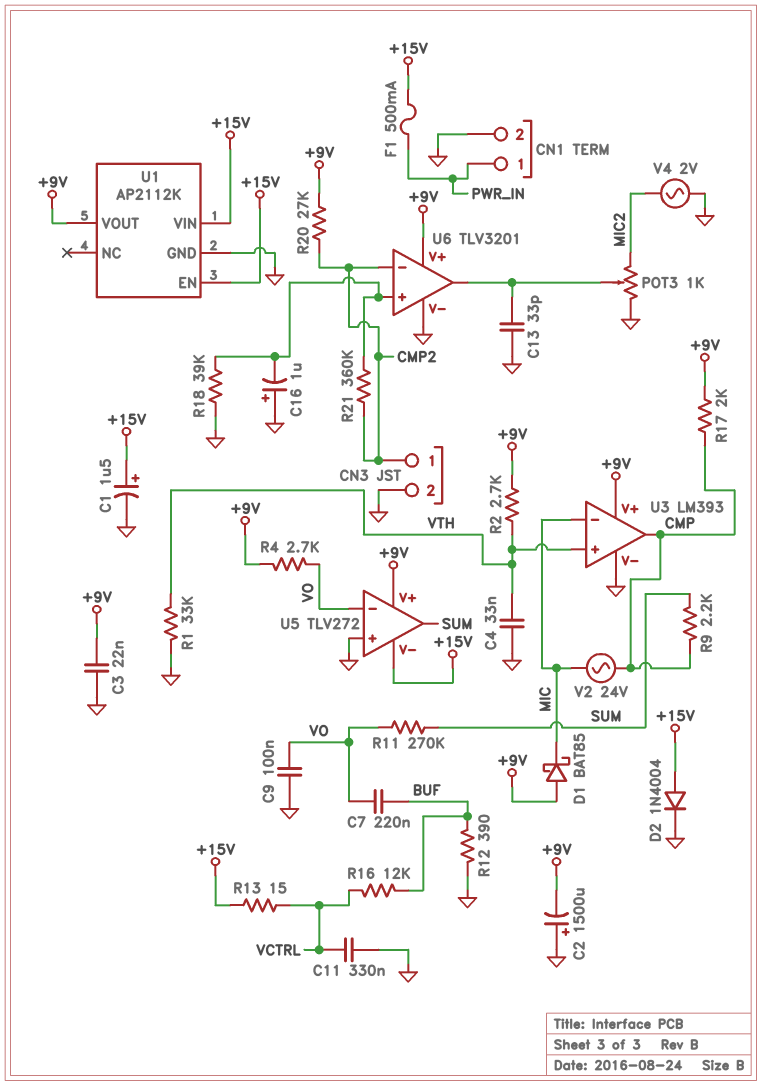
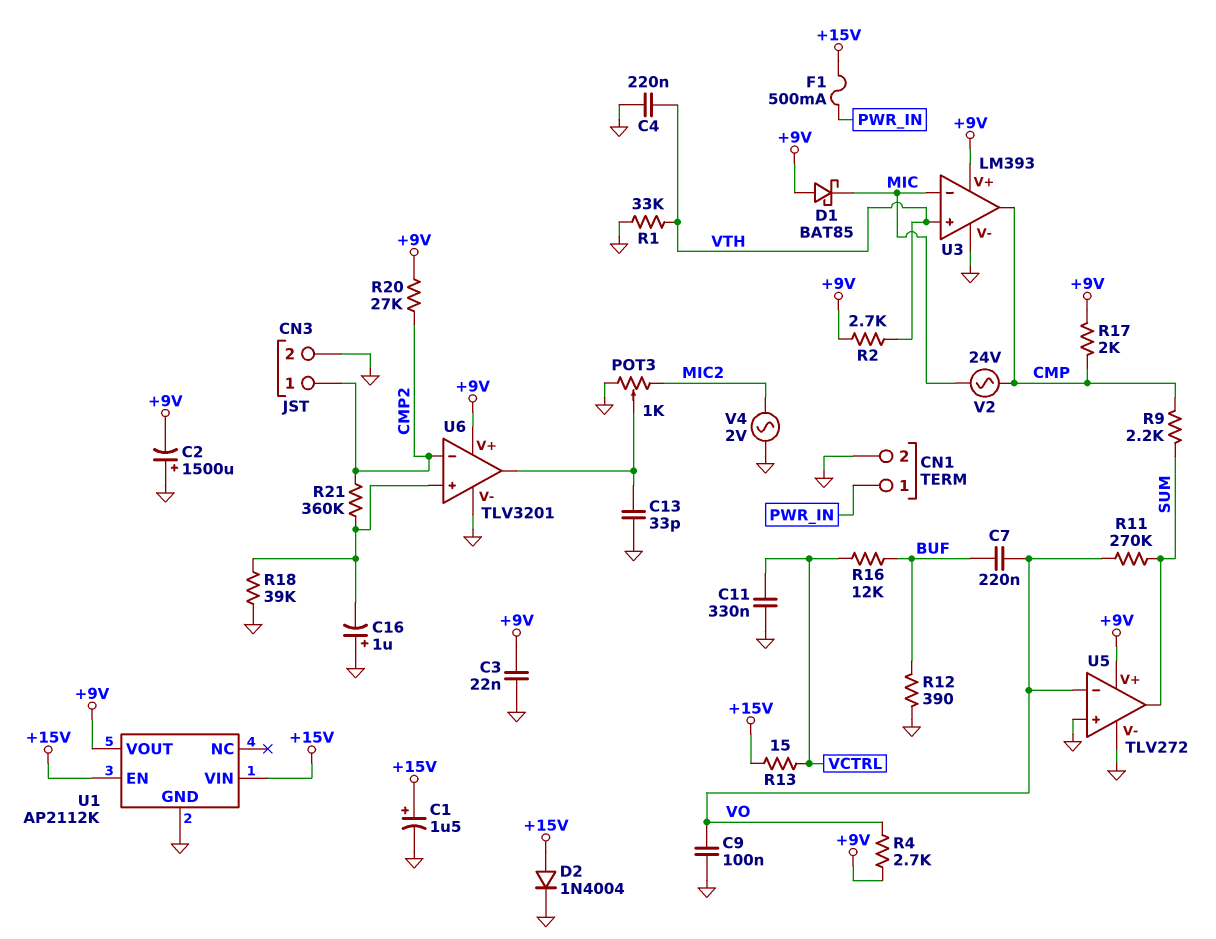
C4: 33nF (GND, VTH) -> 220nF (GND, VTH)
U5 pin V-: +15V -> GND

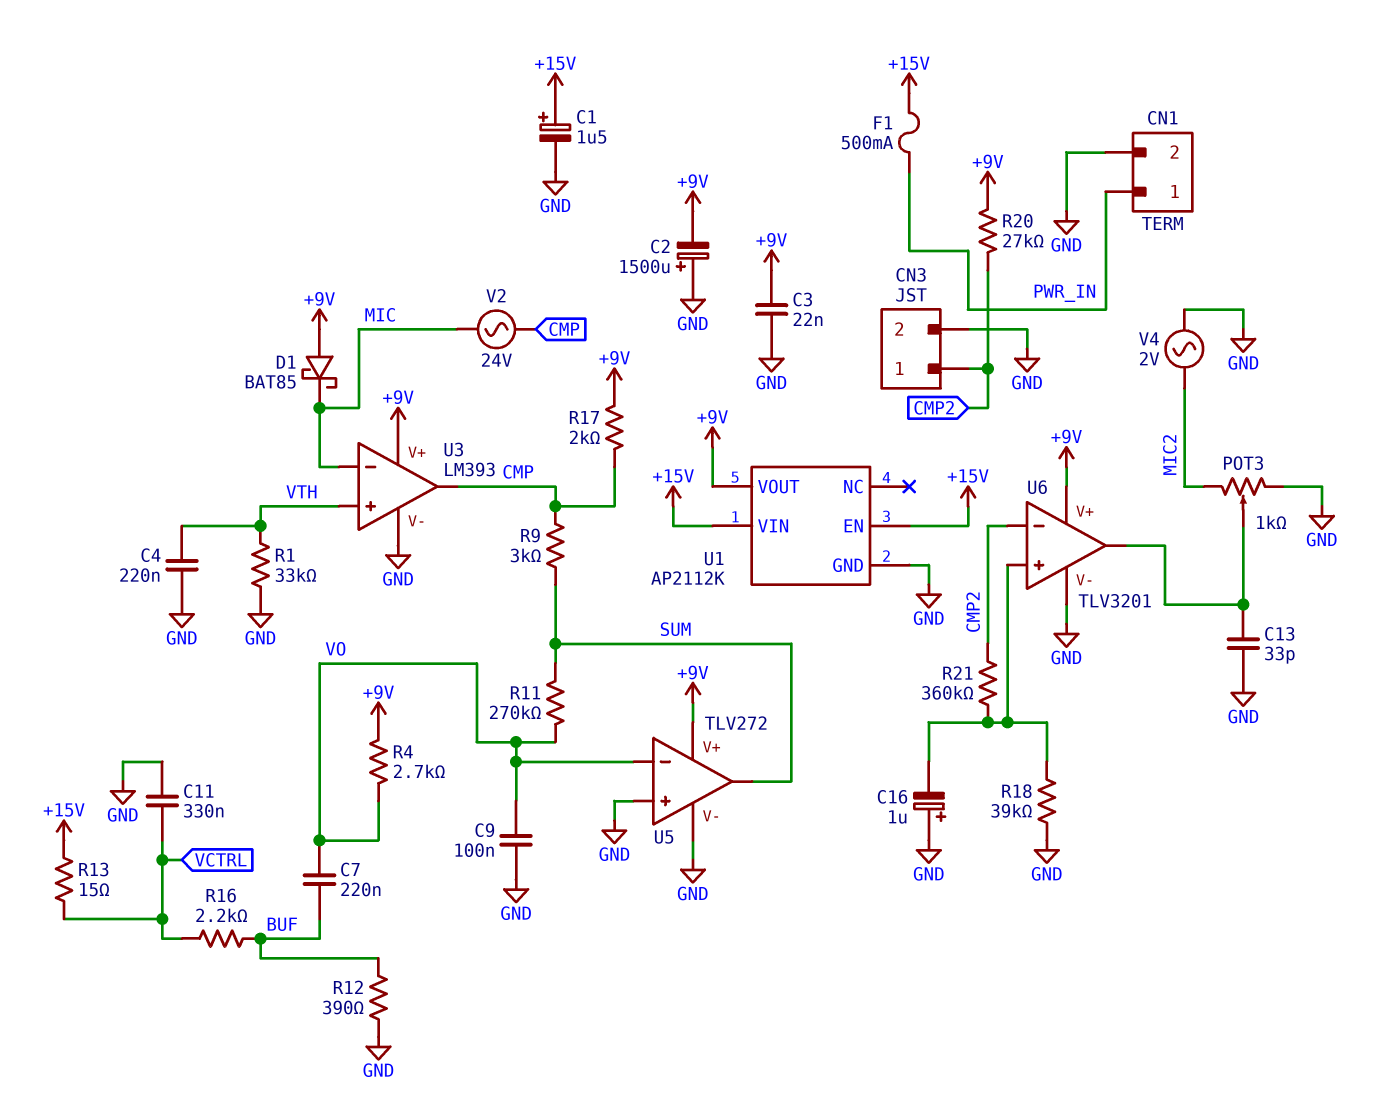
D2: diode 1N4004 (A +15V, K GND) -> none
R2: 2.7k (+9V, VTH) -> none
R9: 2.2k (CMP, SUM) -> 3k (CMP, SUM)
R16: 12k (BUF, VCTRL) -> 2.2k (BUF, VCTRL)

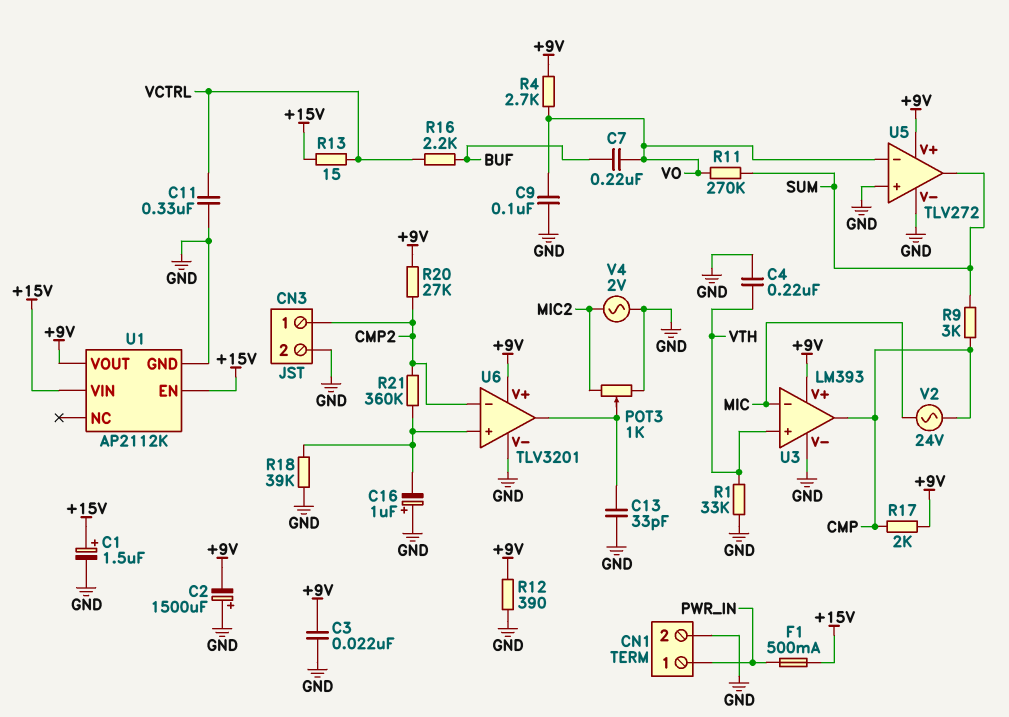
D1: schottky BAT85 (A +9V, K MIC) -> none
R12: 390 (BUF, GND) -> 390 (+9V, GND)

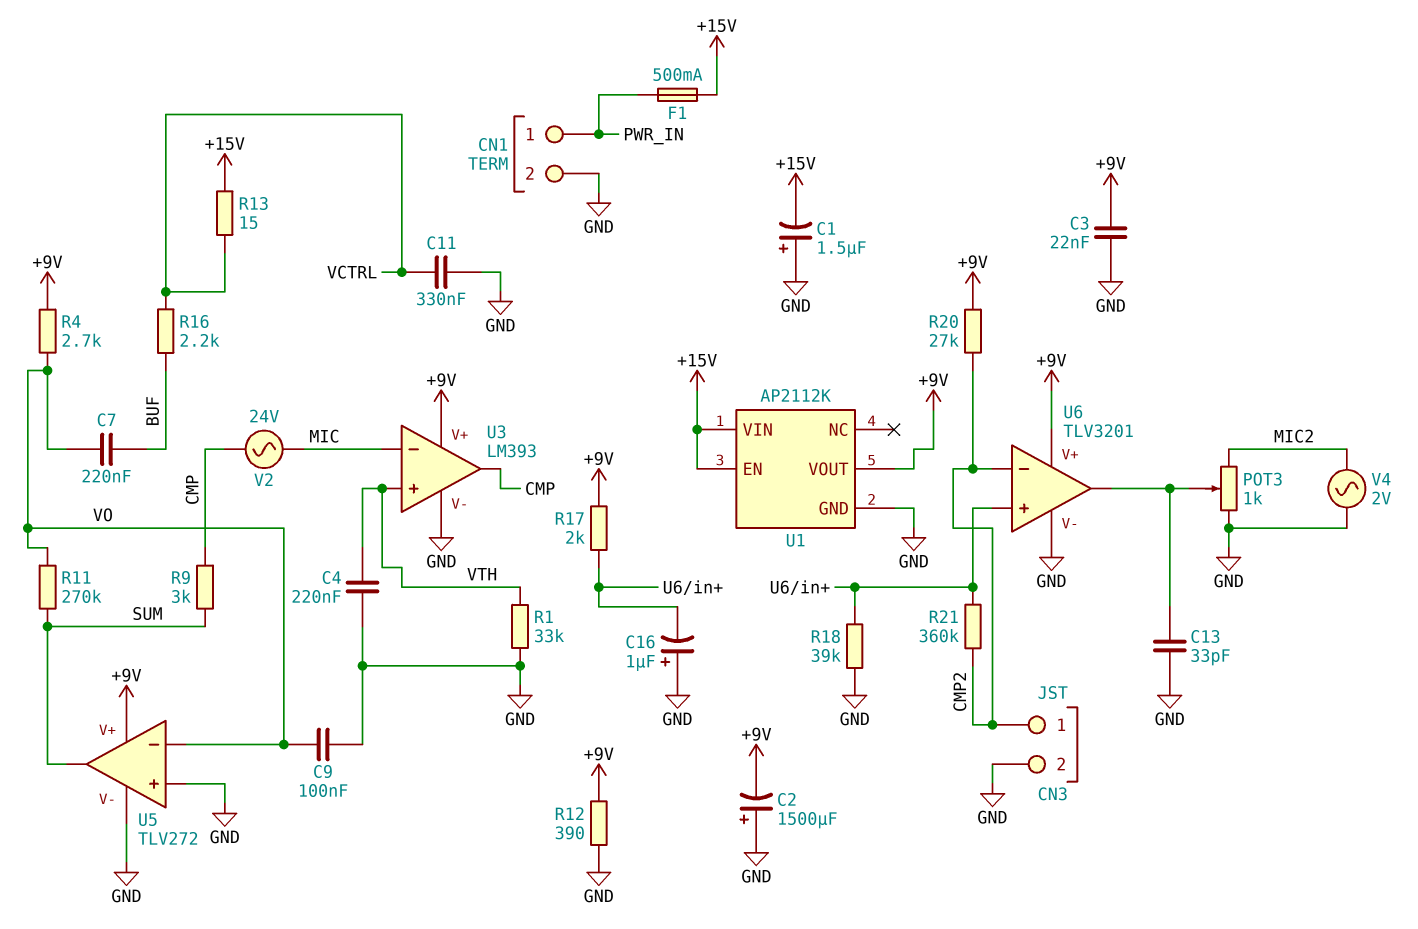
C1: 1.5uF (plus +15V, minus GND) -> 1.5uF (plus GND, minus +15V)
R17: 2k (+9V, CMP) -> 2k (+9V, U6/in+)

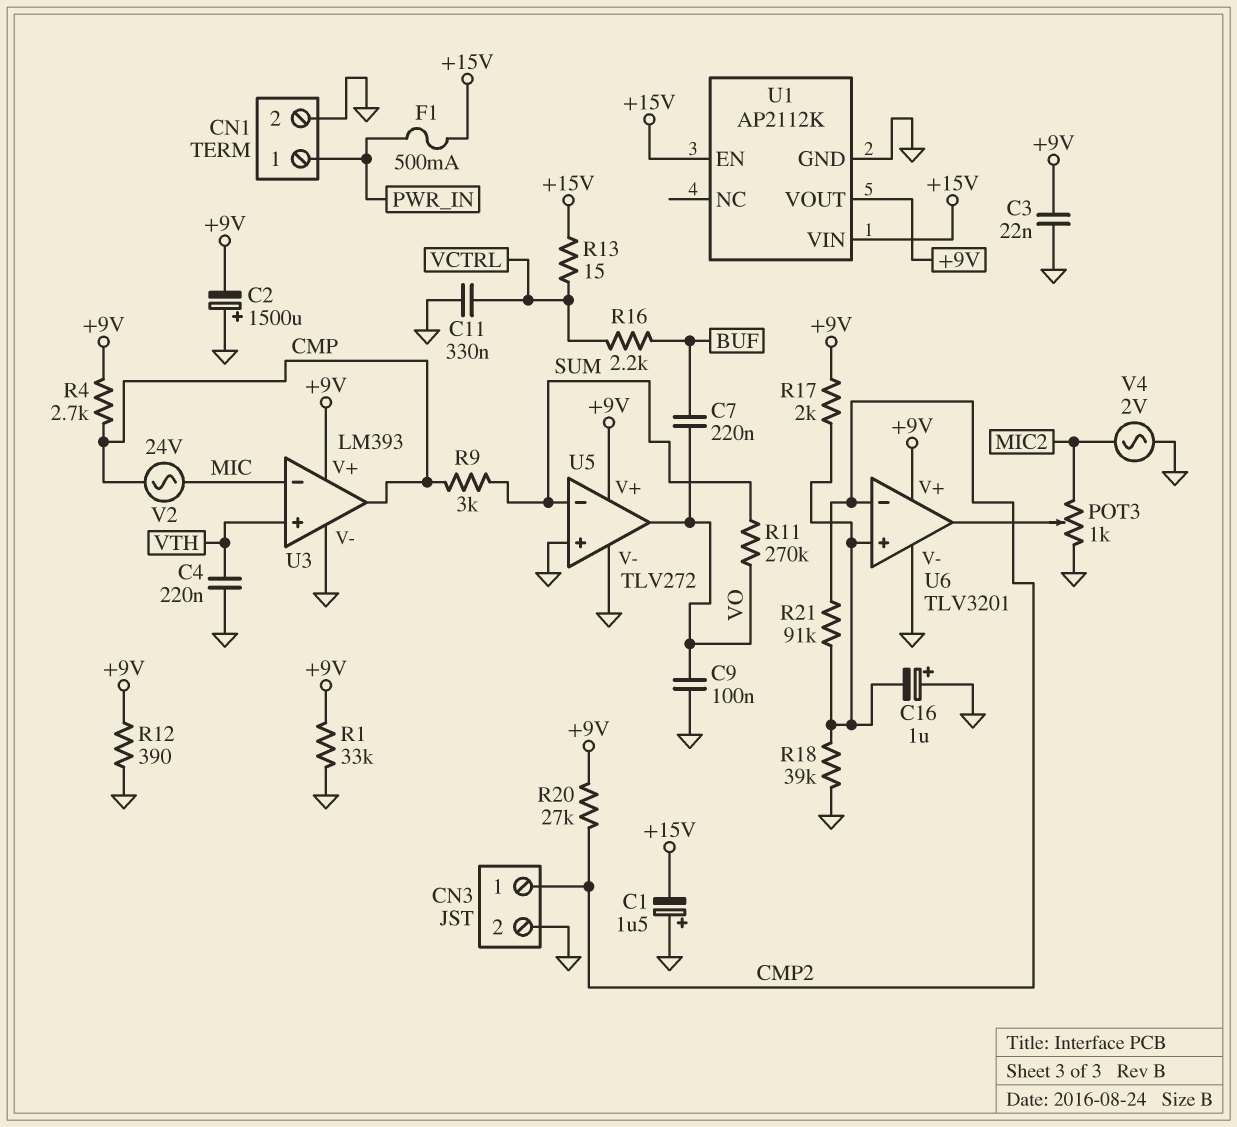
C13: 33pF (GND, U6/out) -> none
R1: 33k (GND, VTH) -> 33k (+9V, GND)
R4: 2.7k (+9V, VO) -> 2.7k (+9V, CMP)
R21: 360k (CMP2, U6/in+) -> 91k (CMP2, U6/in+)
U5 pin in-: VO -> SUM
U5 pin out: SUM -> VO

